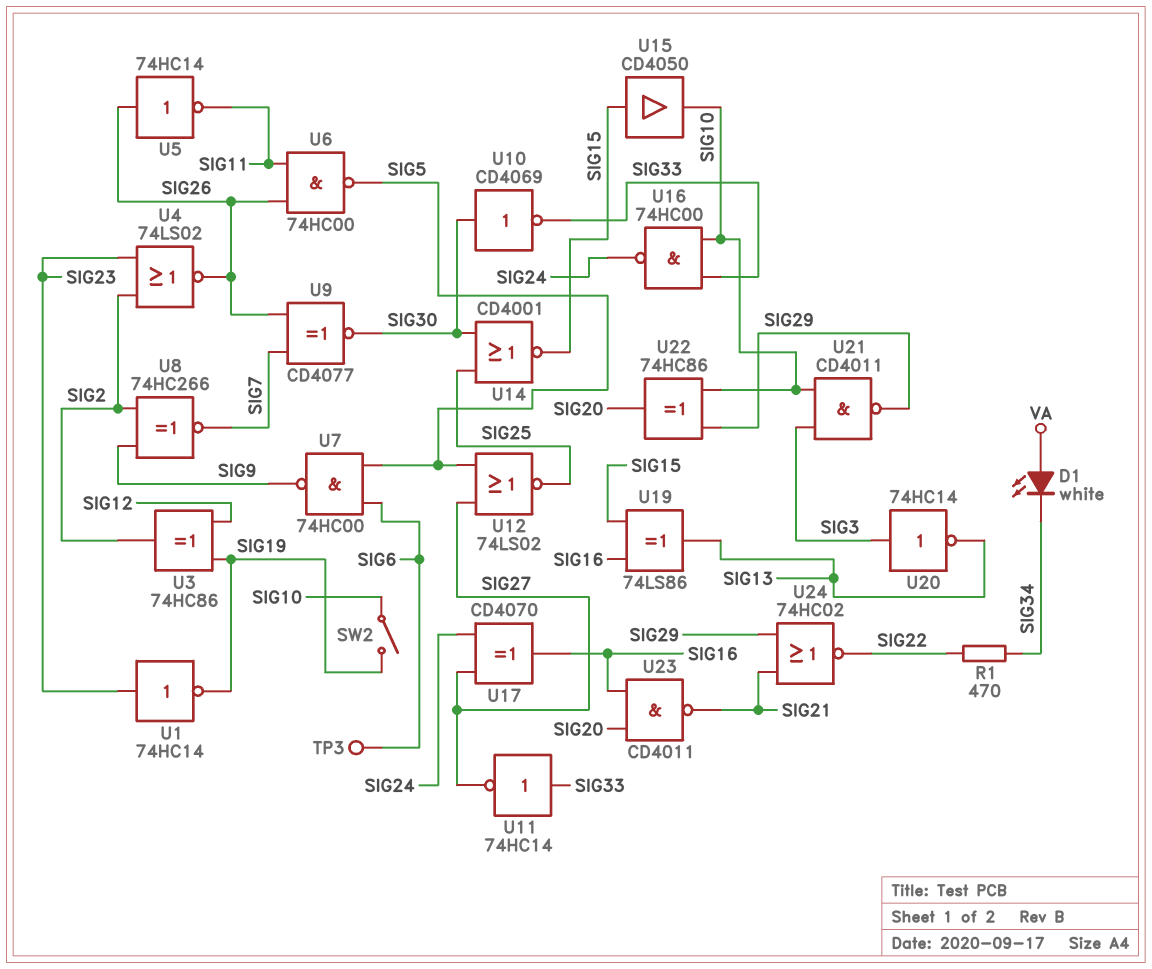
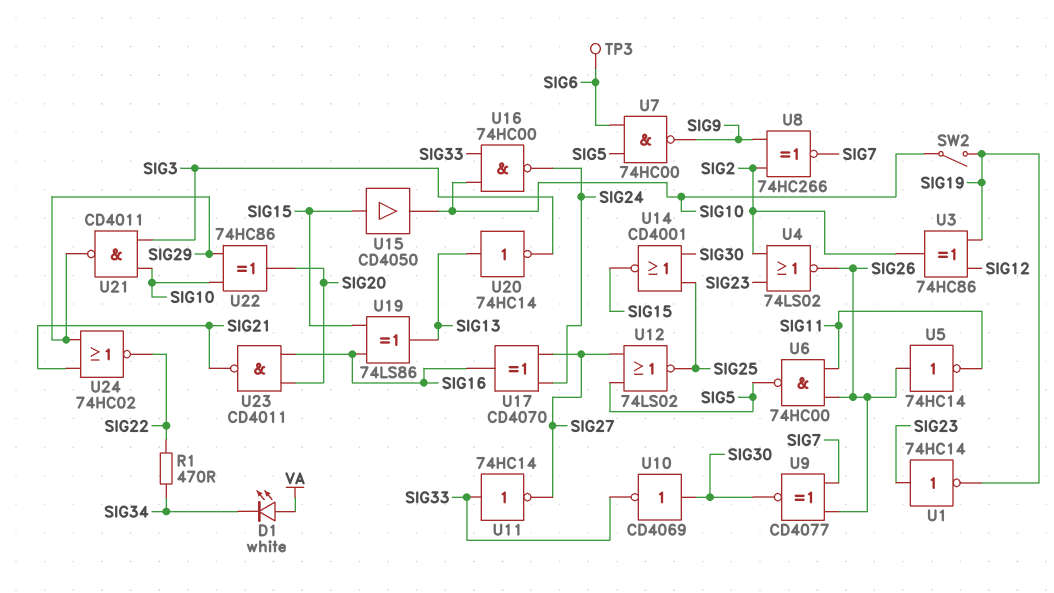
U20: NOT 74HC14 (in SIG3, out SIG13) -> NOT 74HC14 (in SIG13, out SIG3)

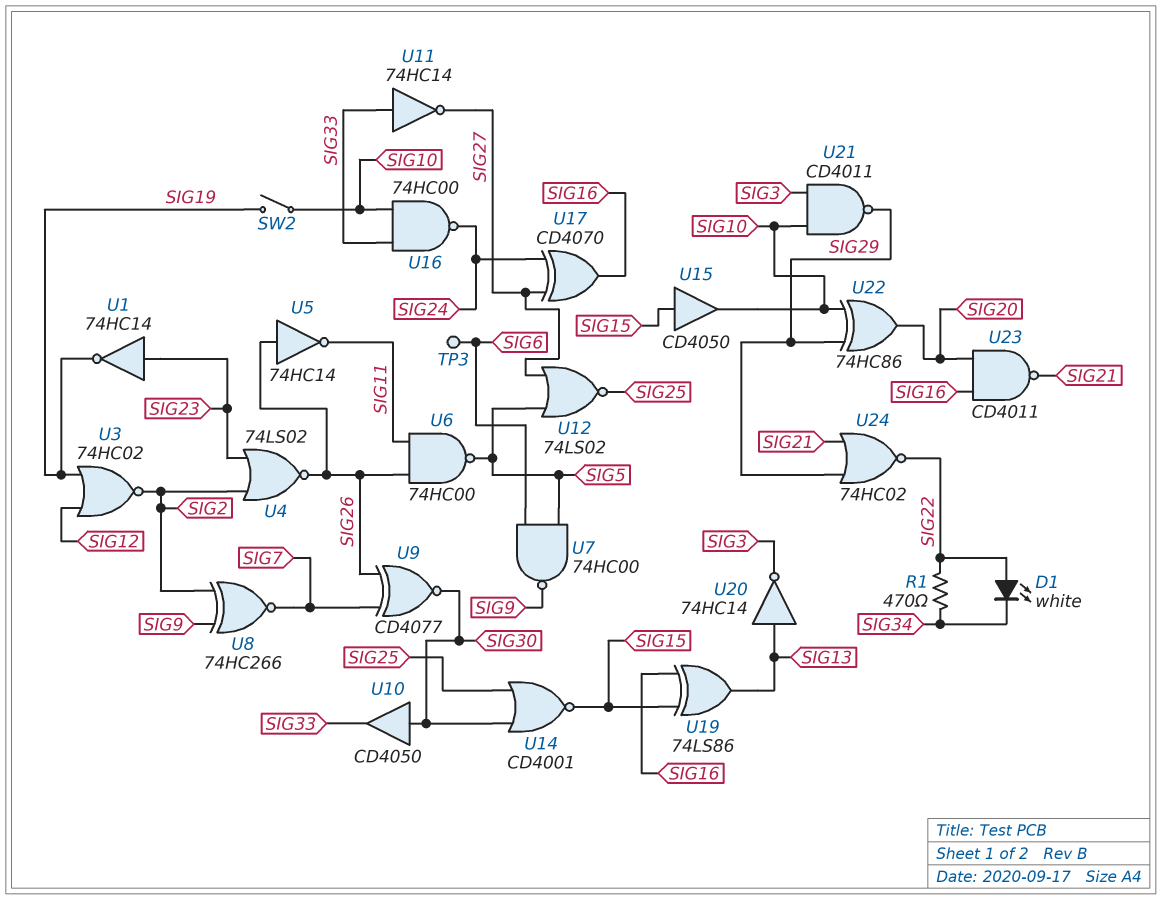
D1: LED white (A VA, K SIG34) -> LED white (A SIG22, K SIG34)
U3: XOR 74HC86 (in SIG12, in SIG19, out SIG2) -> NOR 74HC02 (in SIG12, in SIG19, out SIG2)
U10: NOT CD4069 (in SIG30, out SIG33) -> buffer CD4050 (in SIG30, out SIG33)

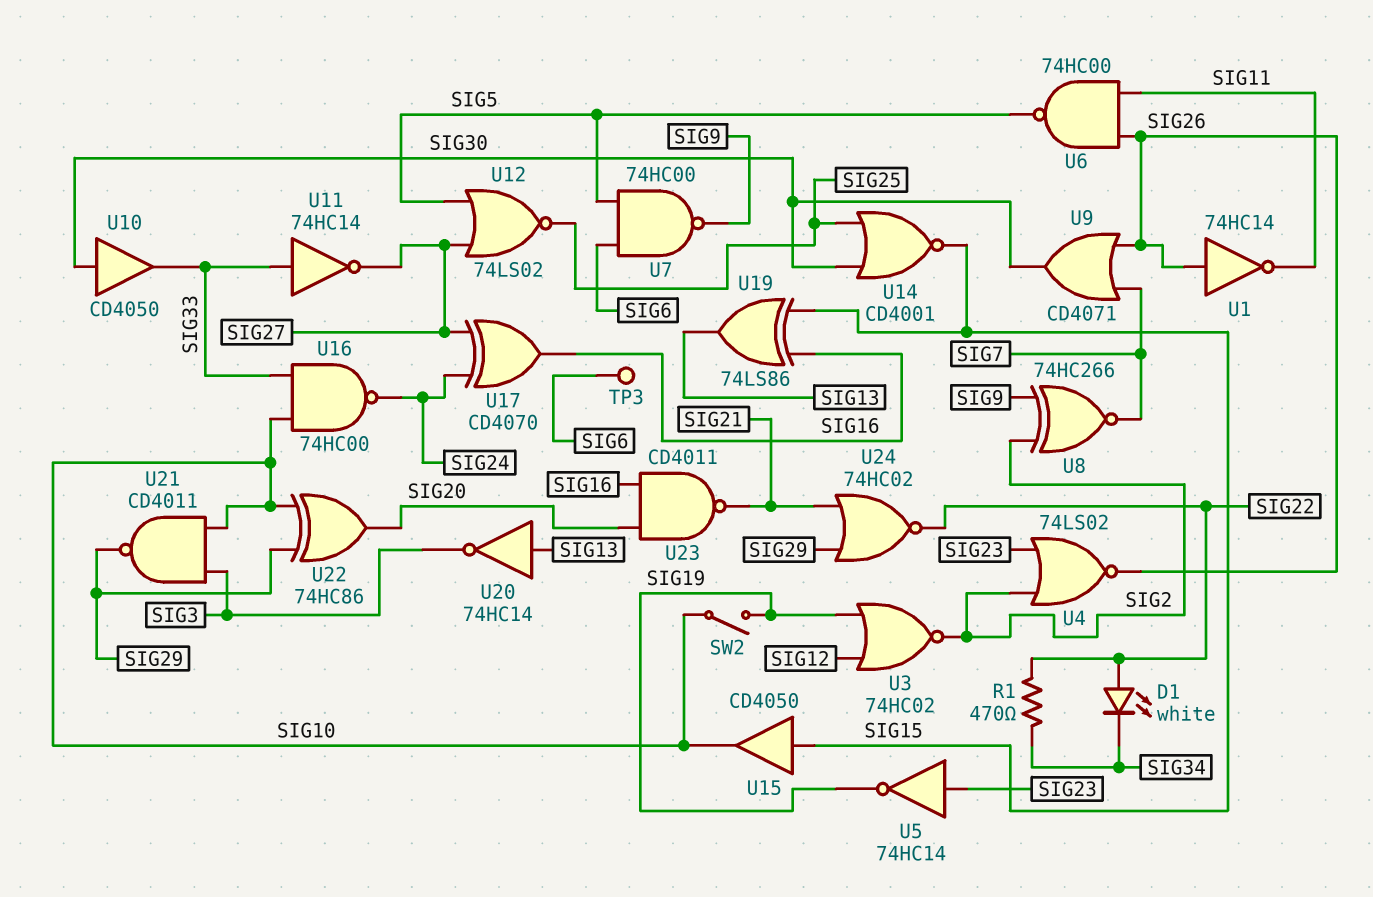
U1: NOT 74HC14 (in SIG23, out SIG19) -> NOT 74HC14 (in SIG26, out SIG11)
U5: NOT 74HC14 (in SIG26, out SIG11) -> NOT 74HC14 (in SIG23, out SIG19)
U9: XNOR CD4077 (in SIG7, in SIG26, out SIG30) -> OR CD4071 (in SIG7, in SIG26, out SIG30)

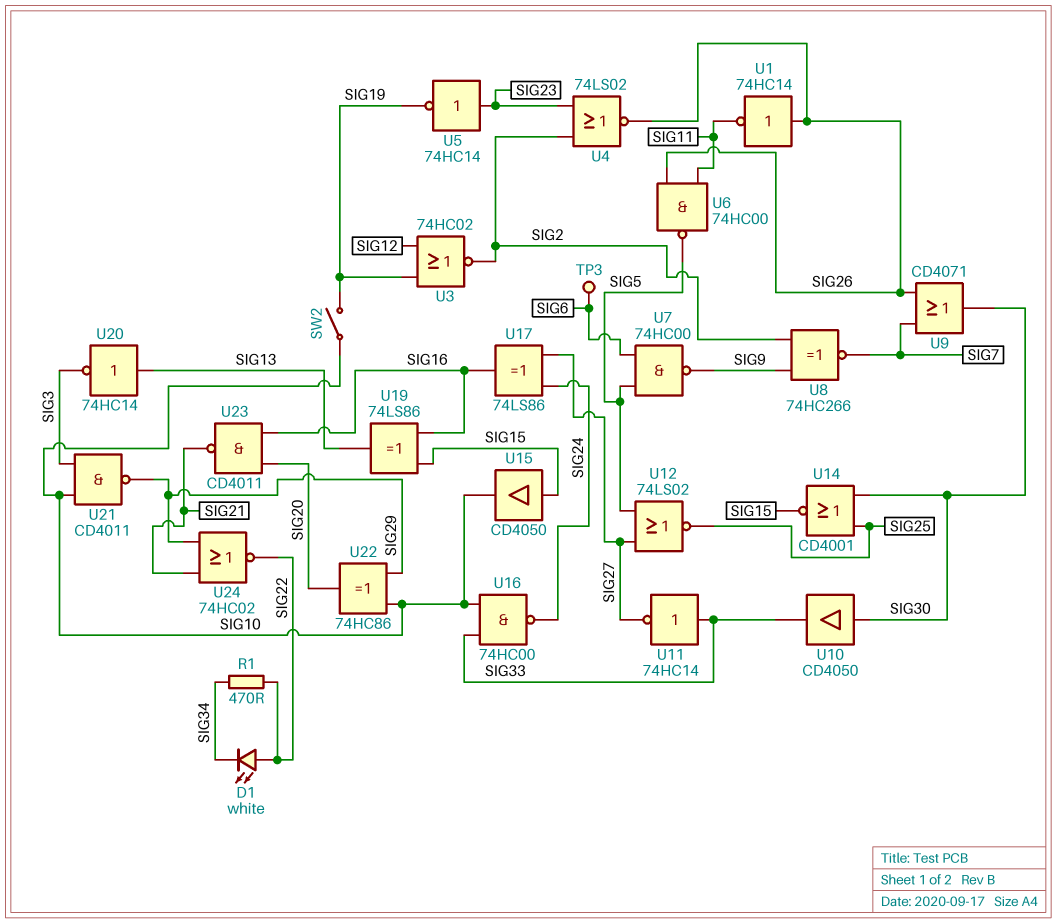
U17: XOR CD4070 (in SIG24, in SIG27, out SIG16) -> XOR 74LS86 (in SIG24, in SIG27, out SIG16)

